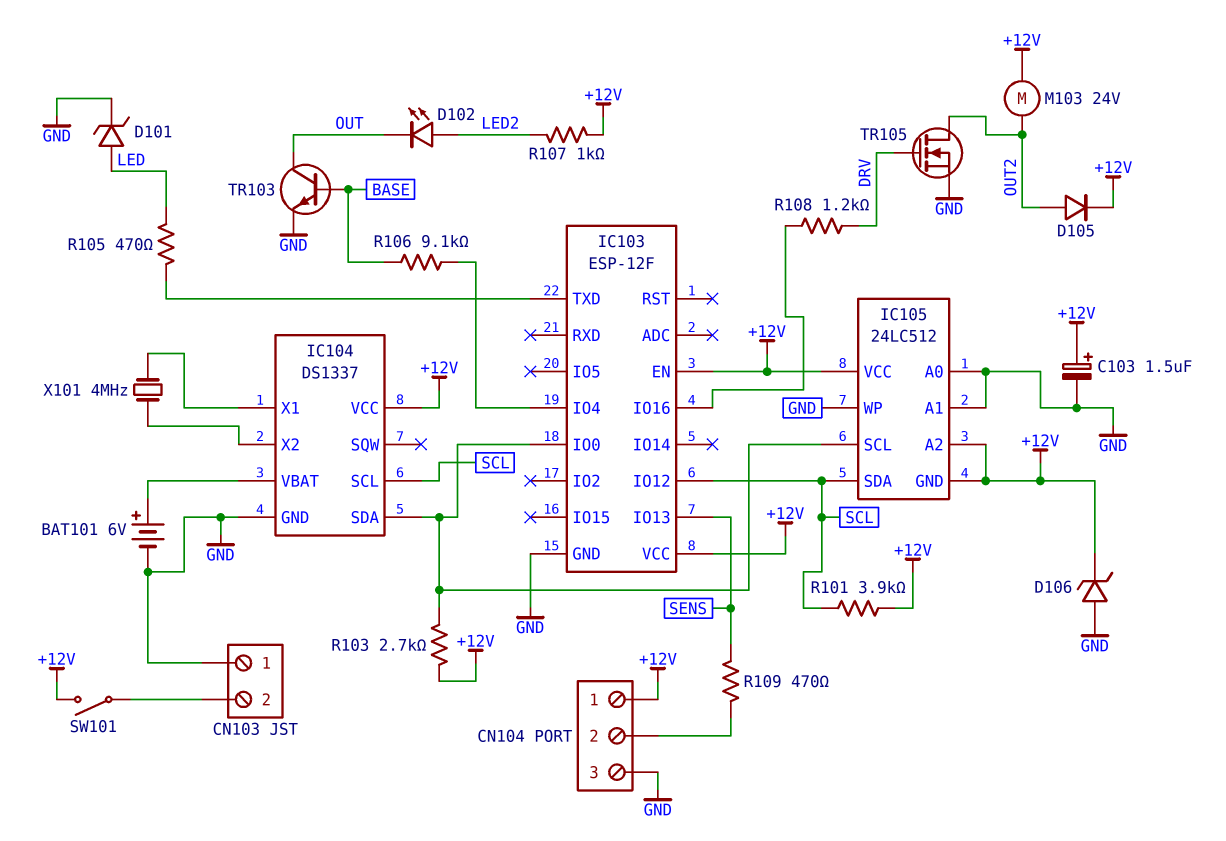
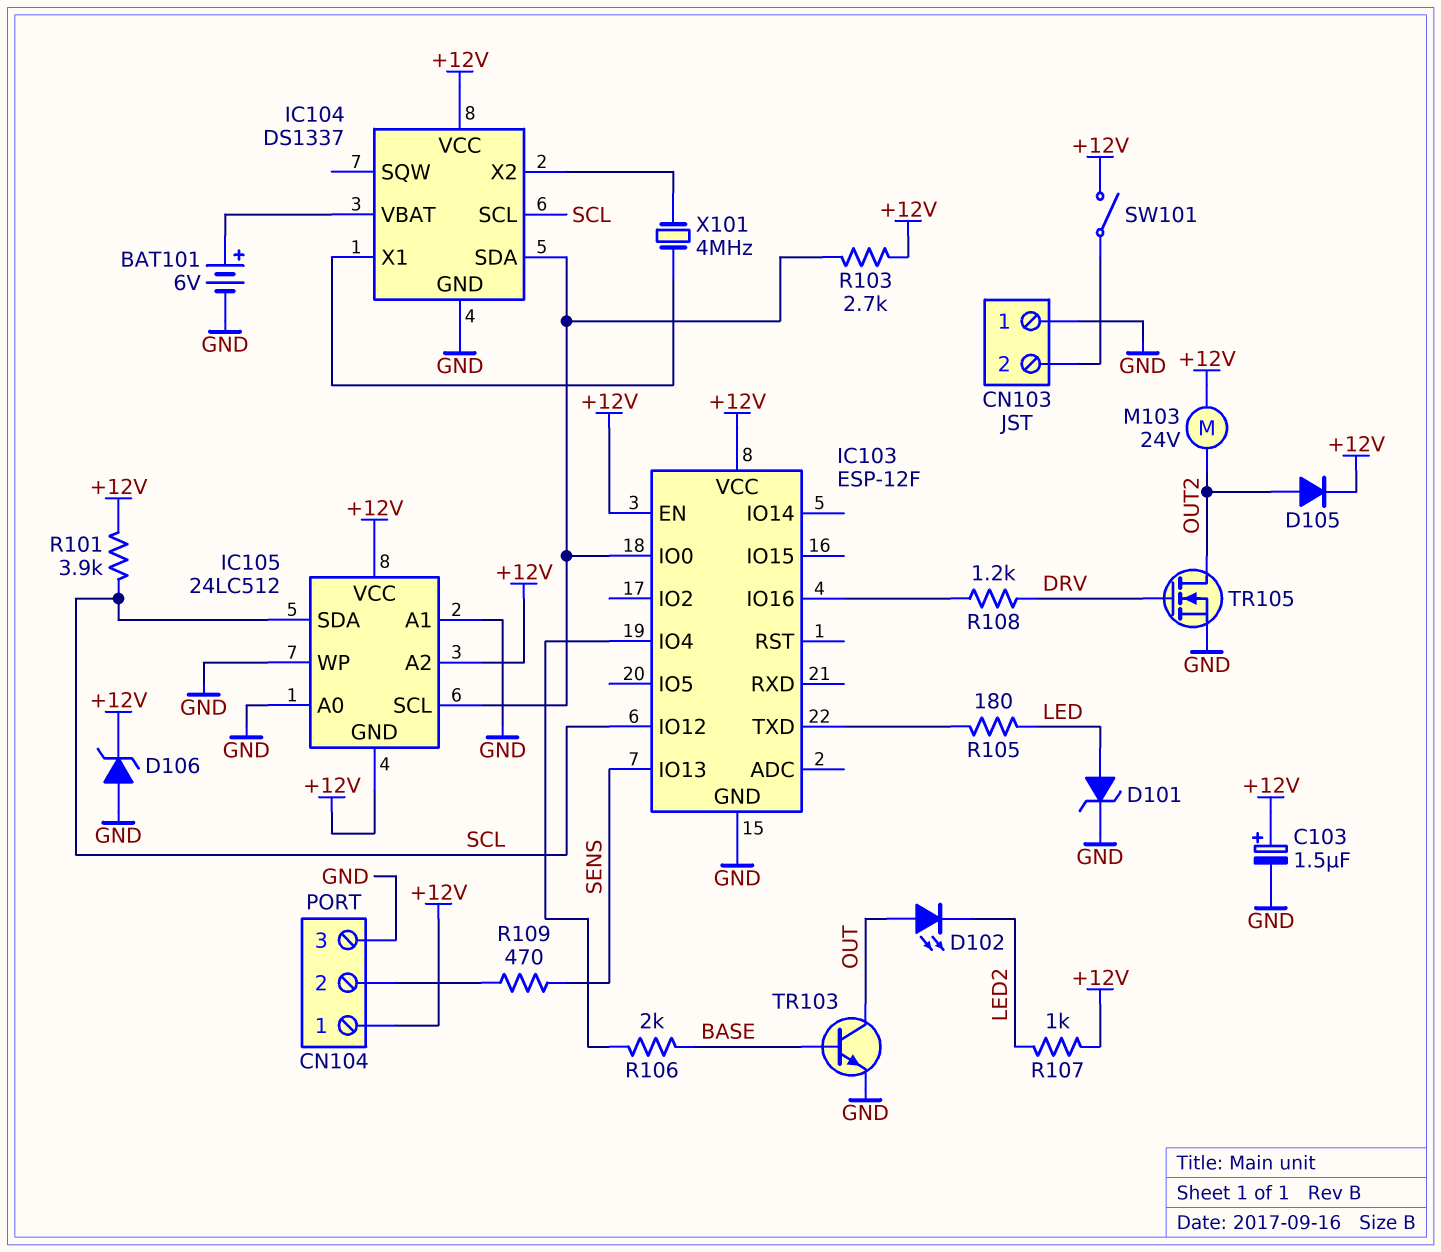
D102: LED (A LED2, K OUT) -> LED (A OUT, K LED2)
R105: 470 (IC103/TXD, LED) -> 180 (IC103/TXD, LED)
R106: 9.1k (BASE, IC103/IO4) -> 2k (BASE, IC103/IO4)

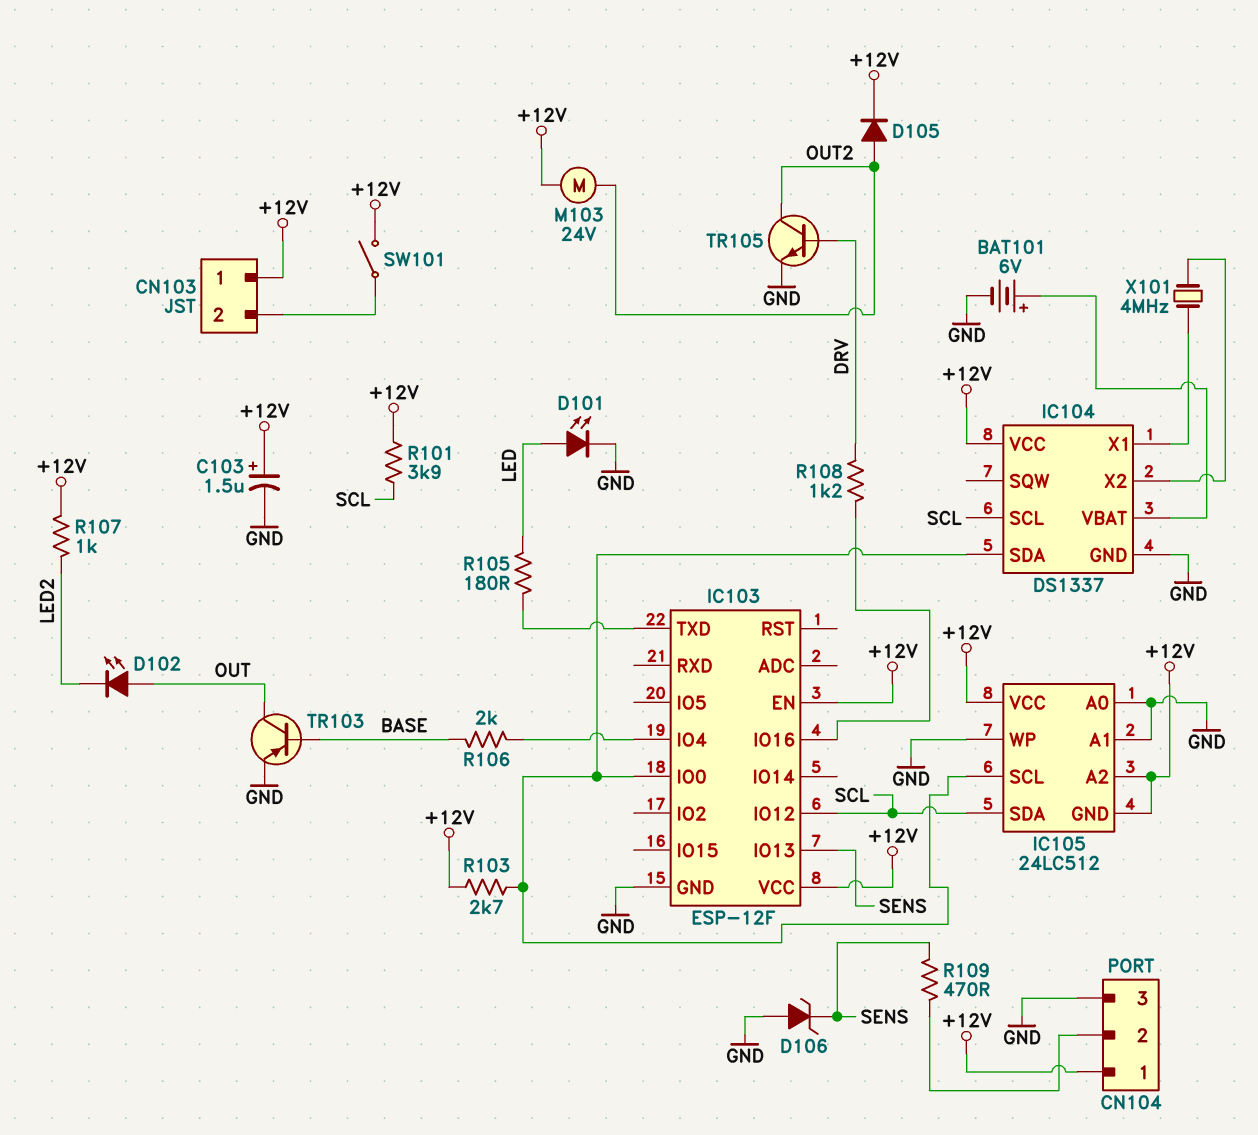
CN103 pin 1: GND -> +12V
D101: zener (A LED, K GND) -> LED (A LED, K GND)
D106: zener (A GND, K +12V) -> zener (A GND, K SENS)
TR103: NPN (B BASE, C OUT, E GND) -> PNP (B BASE, C OUT, E GND)
TR105: NMOS (G DRV, D OUT2, S GND) -> NPN (B DRV, C OUT2, E GND)

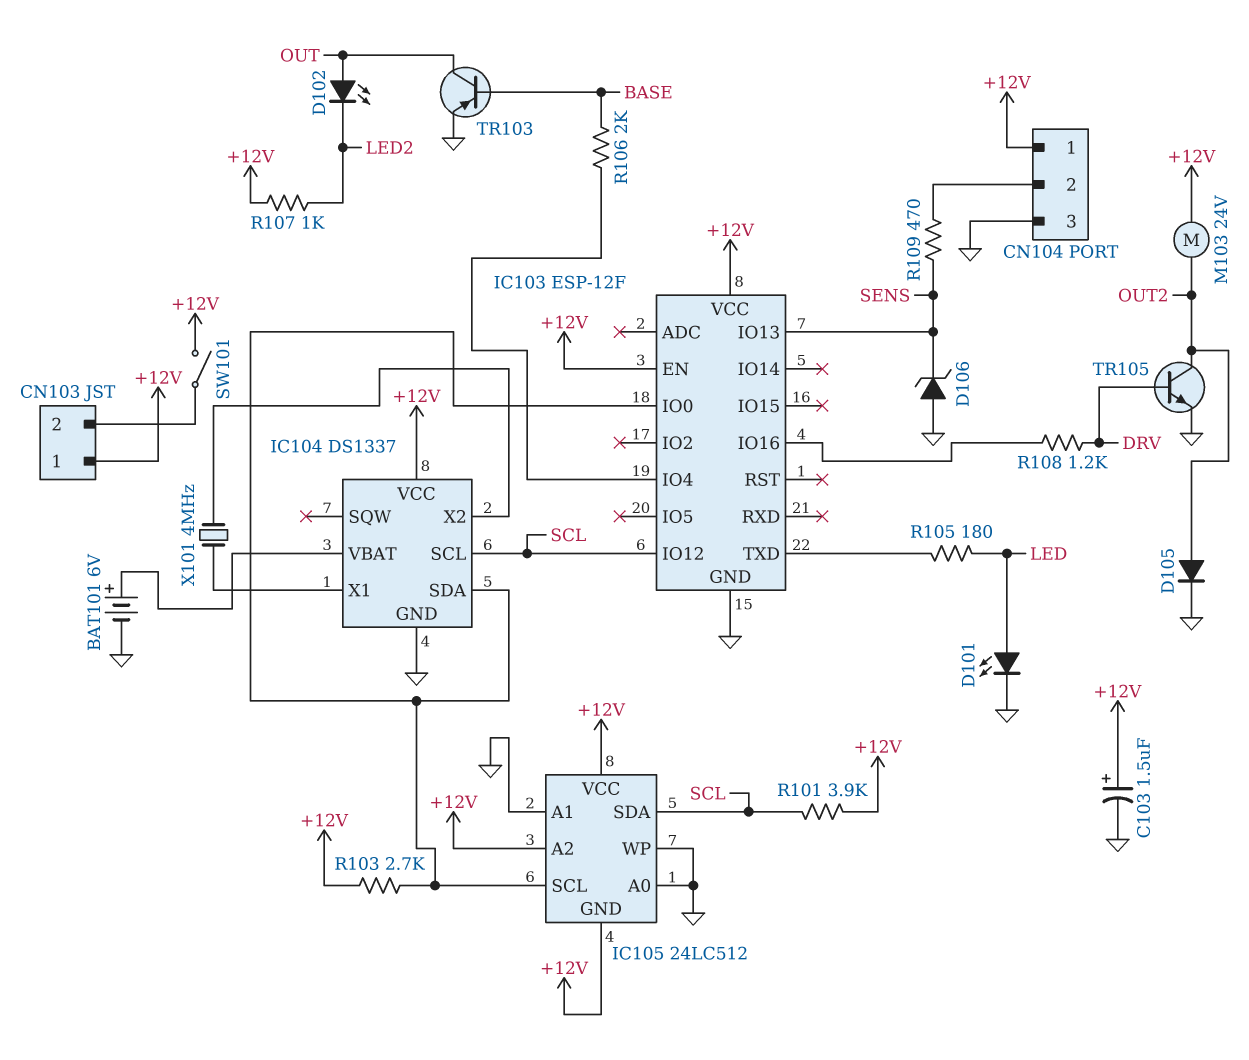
D105: diode (A OUT2, K +12V) -> diode (A OUT2, K GND)

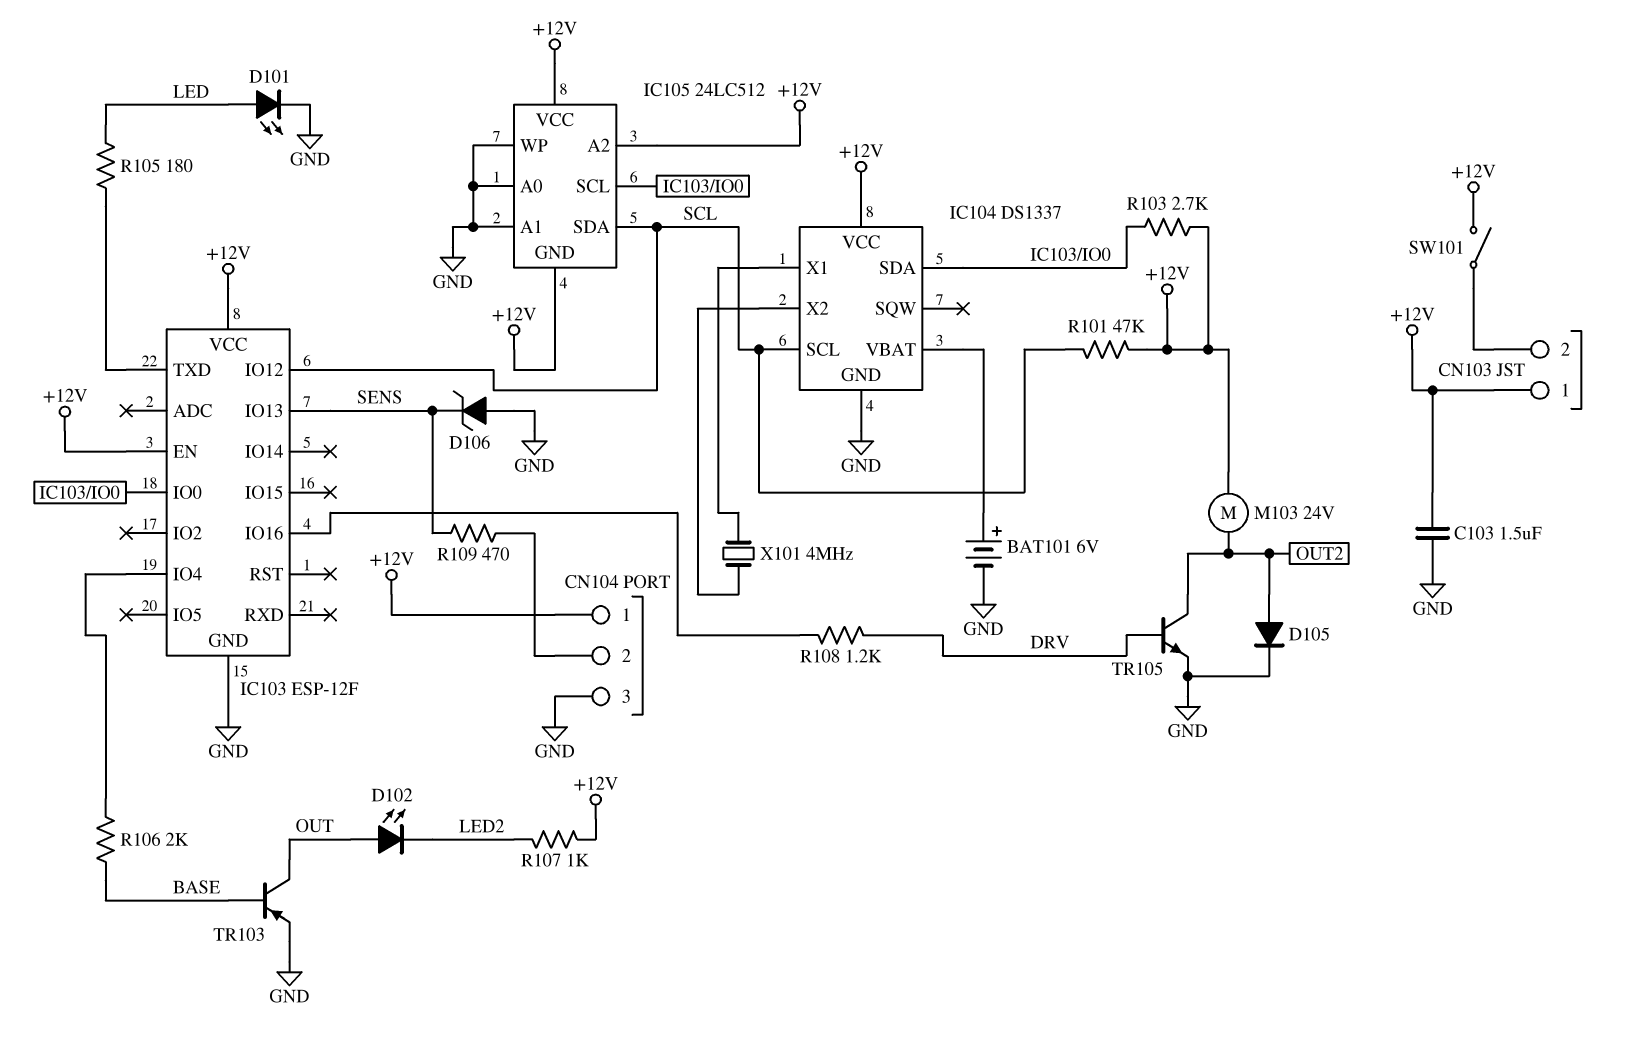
C103: 1.5uF (plus +12V, minus GND) -> 1.5uF (+12V, GND)
R101: 3.9k (+12V, SCL) -> 47k (+12V, SCL)

